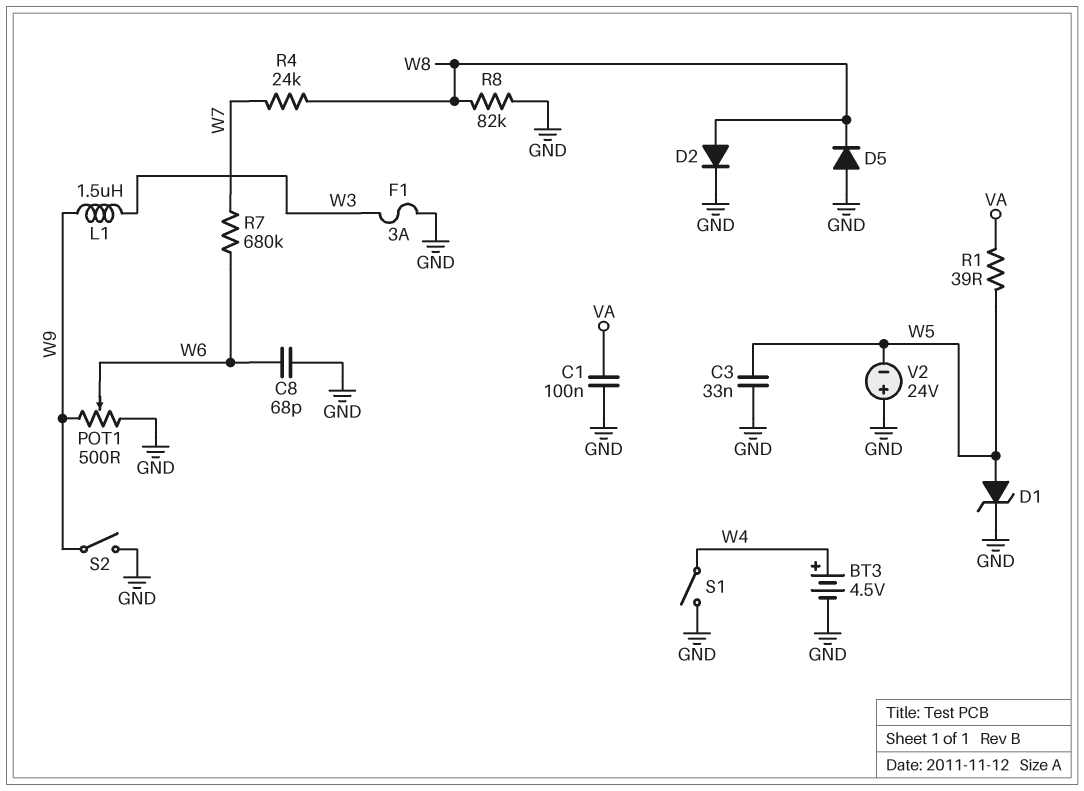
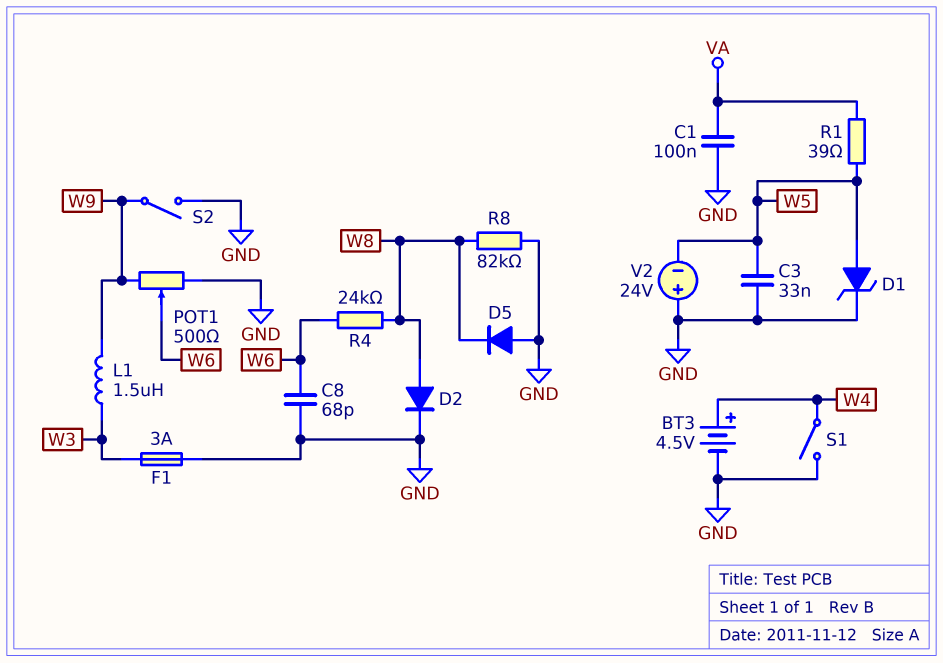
R4: 24k (W7, W8) -> 24k (W6, W8)
R7: 680k (W6, W7) -> none

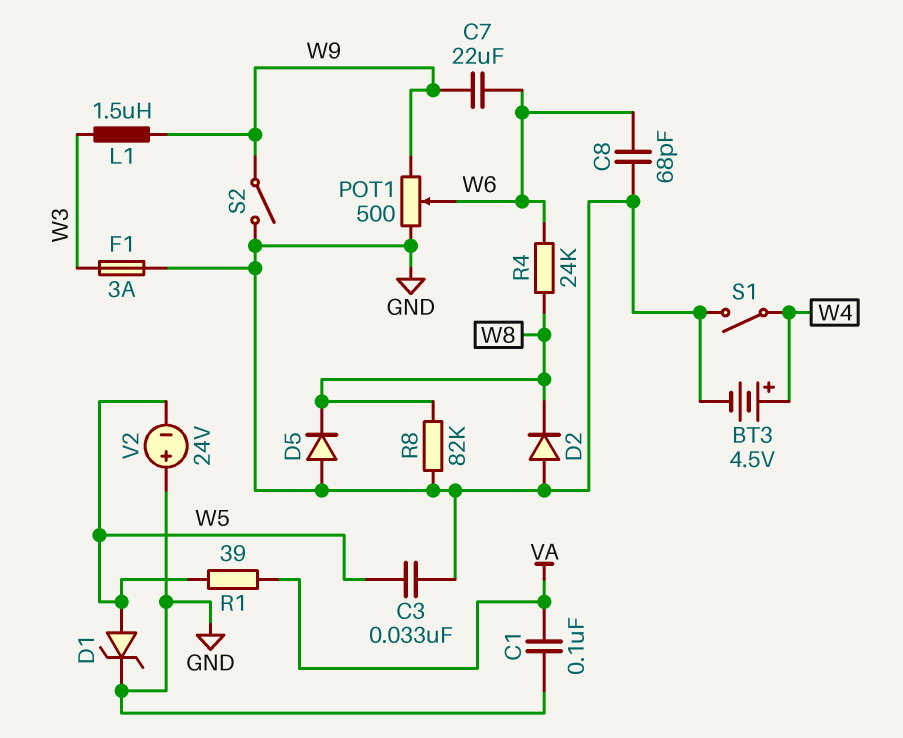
C7: none -> 22uF (W6, W9)
D2: diode (A W8, K GND) -> diode (A GND, K W8)

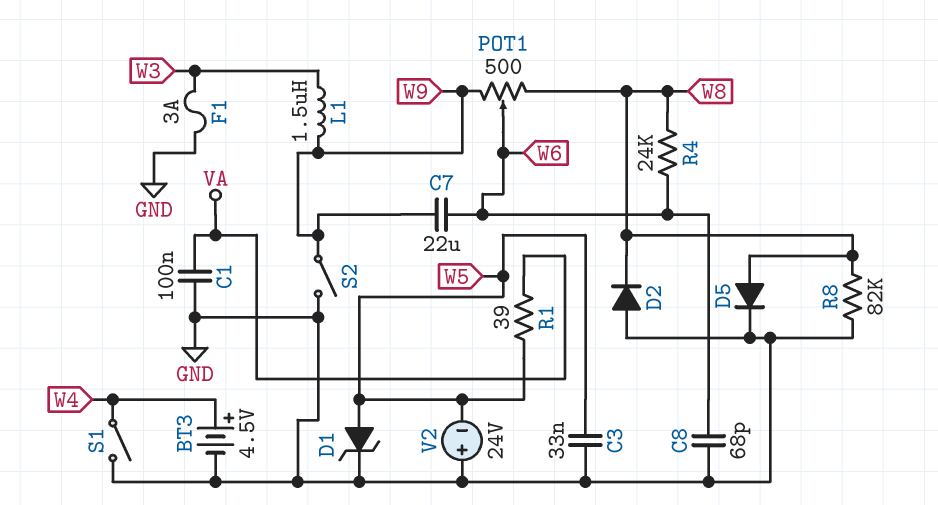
D5: diode (A GND, K W8) -> diode (A W8, K GND)
POT1: 500 (GND, W9, wiper W6) -> 500 (W8, W9, wiper W6)

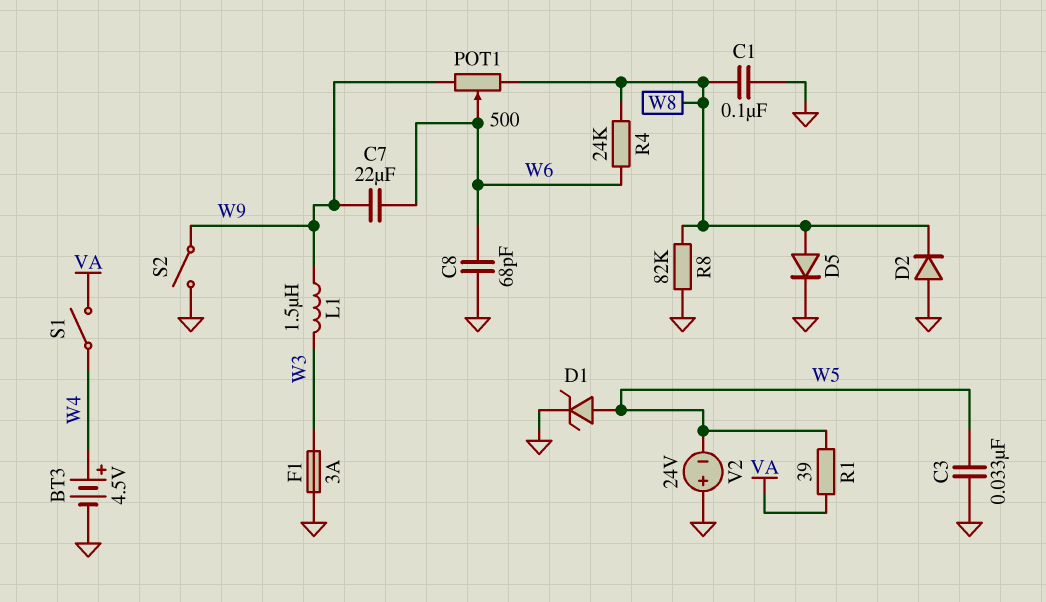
C1: 100nF (GND, VA) -> 100nF (GND, W8)
S1: switch (GND, W4) -> switch (VA, W4)

